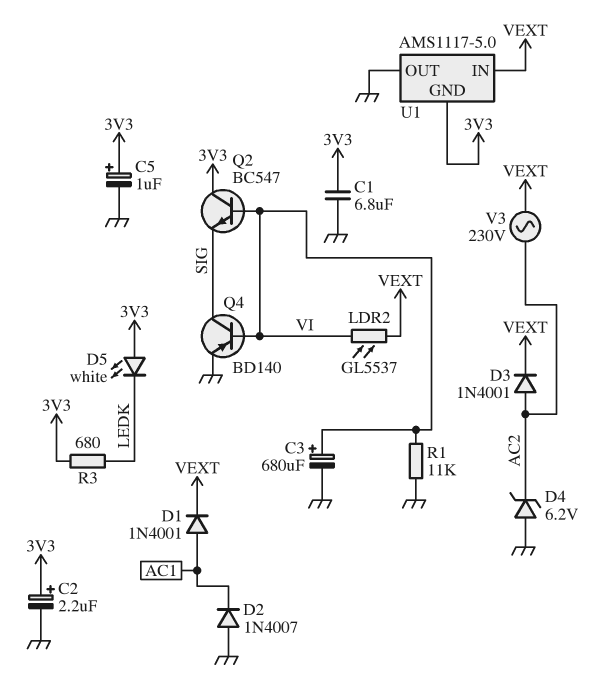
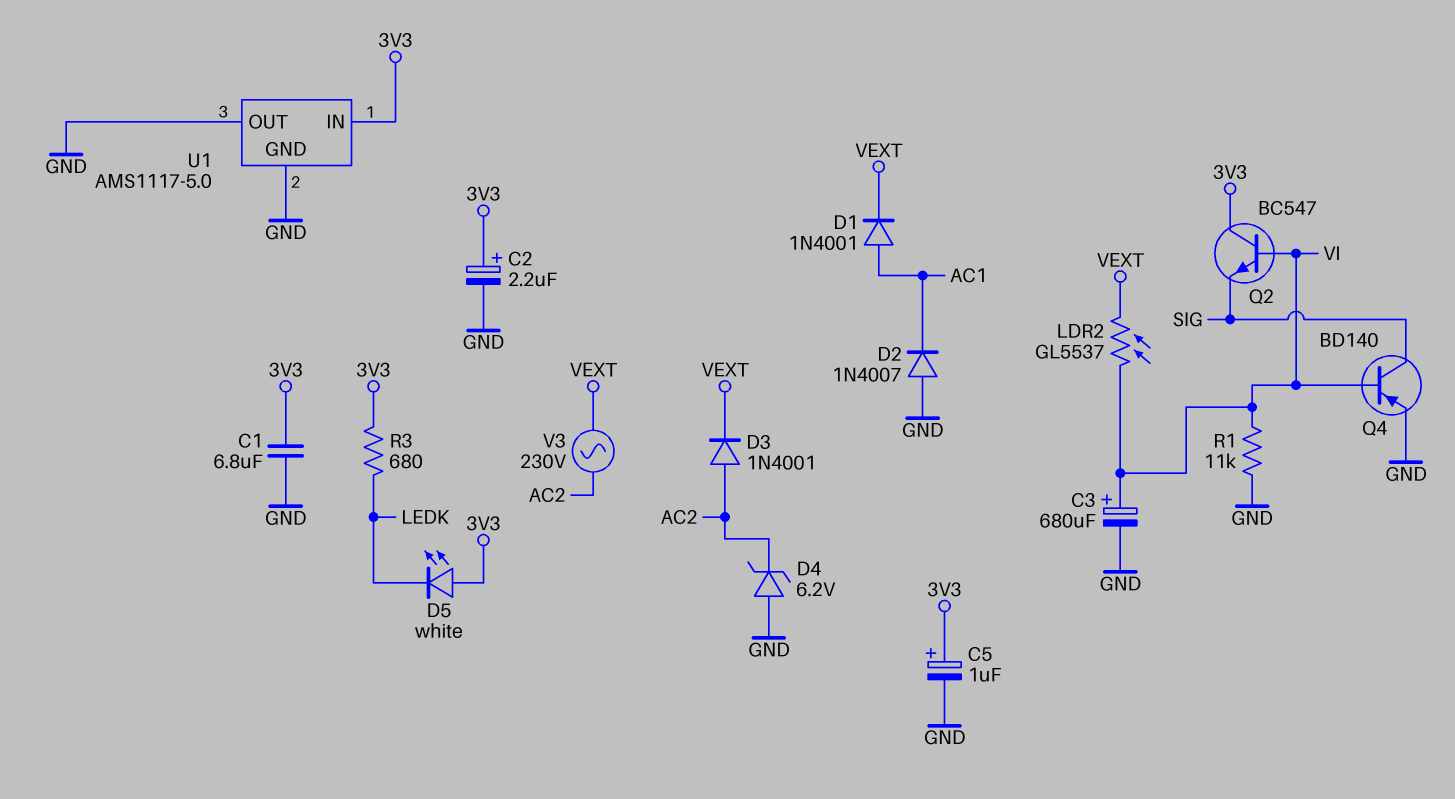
U1 pin GND: 3V3 -> GND
U1 pin IN: VEXT -> 3V3

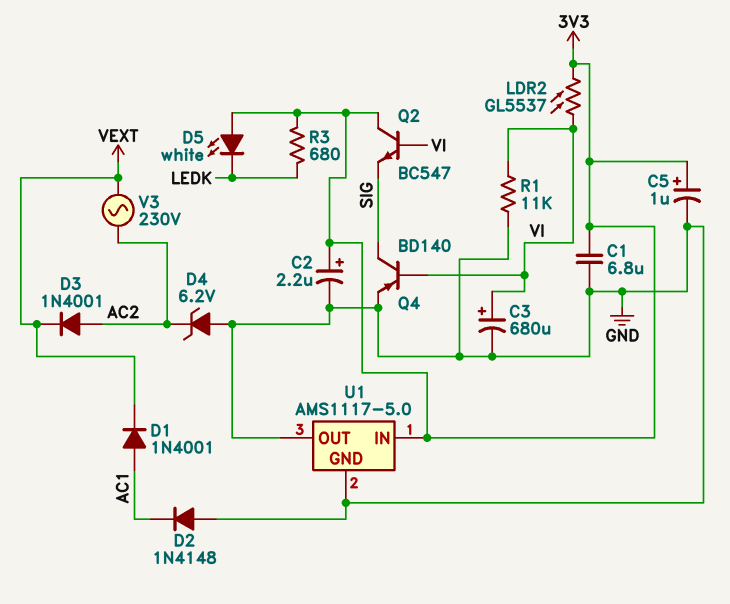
D2: diode 1N4007 (A GND, K AC1) -> diode 1N4148 (A GND, K AC1)
LDR2: GL5537 (VEXT, VI) -> GL5537 (3V3, VI)

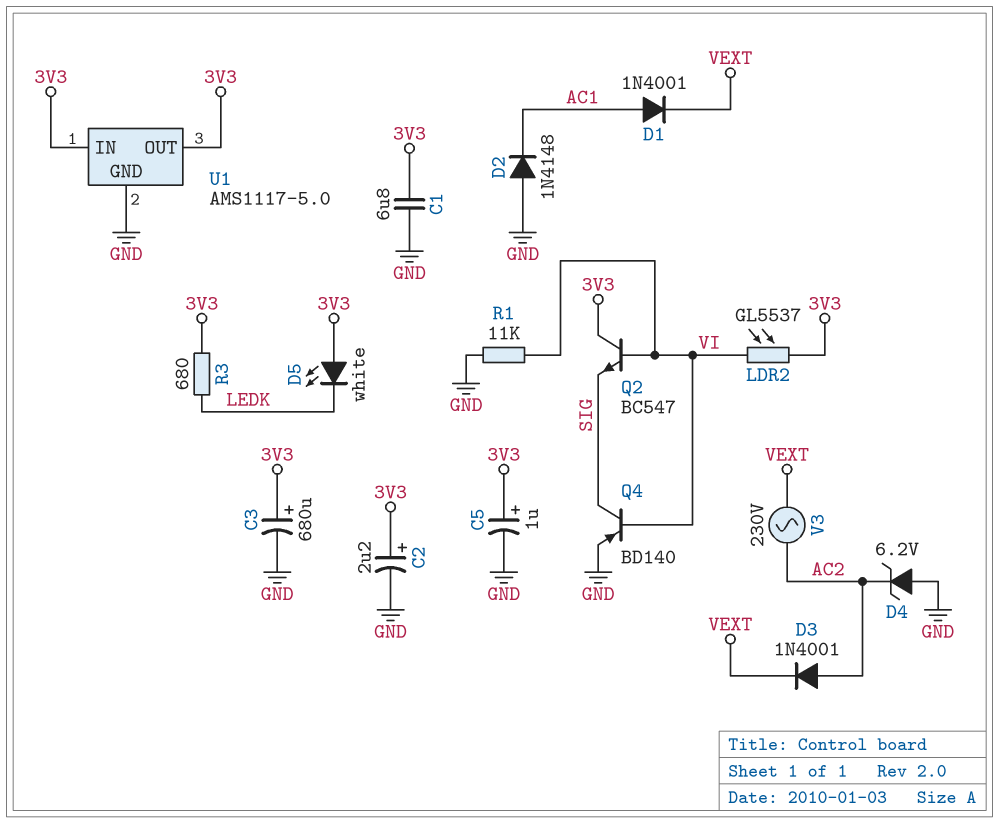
C3: 680uF (plus VI, minus GND) -> 680uF (plus 3V3, minus GND)
U1 pin OUT: GND -> 3V3

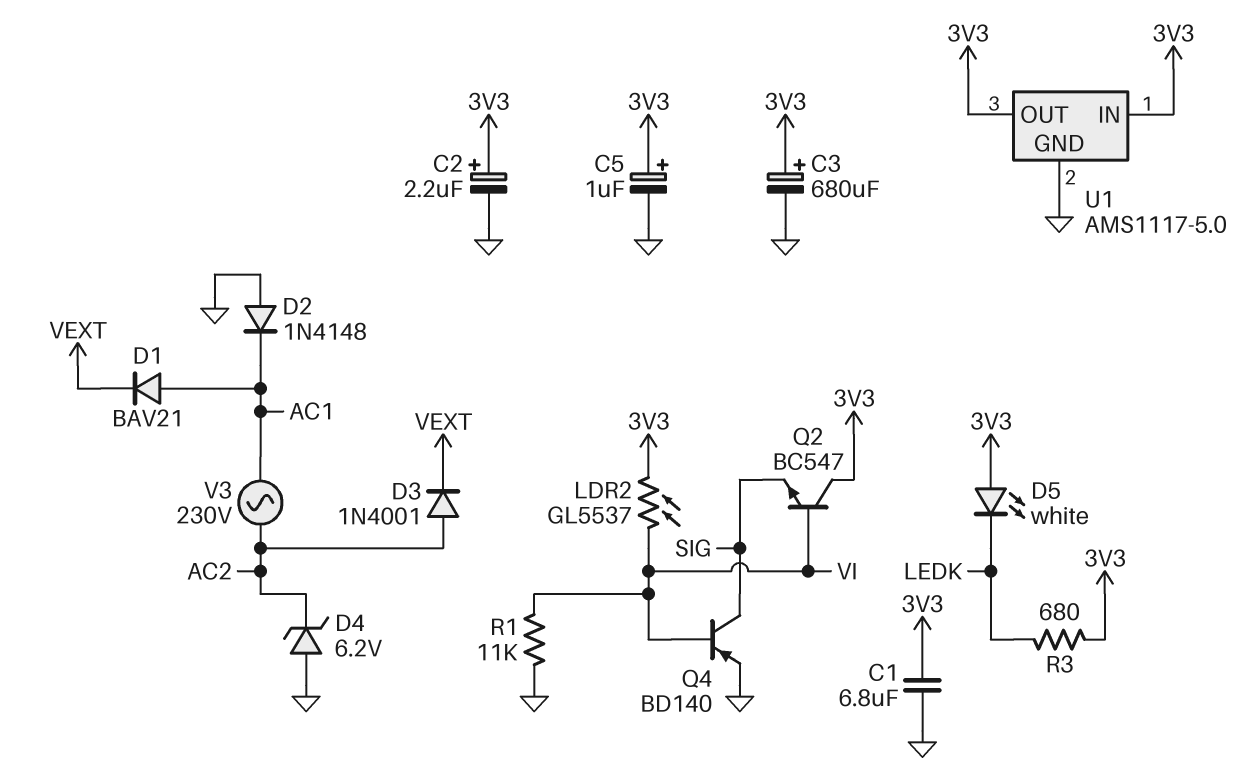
D1: diode 1N4001 (A AC1, K VEXT) -> diode BAV21 (A AC1, K VEXT)
V3: AC 230V (AC2, VEXT) -> AC 230V (AC1, AC2)

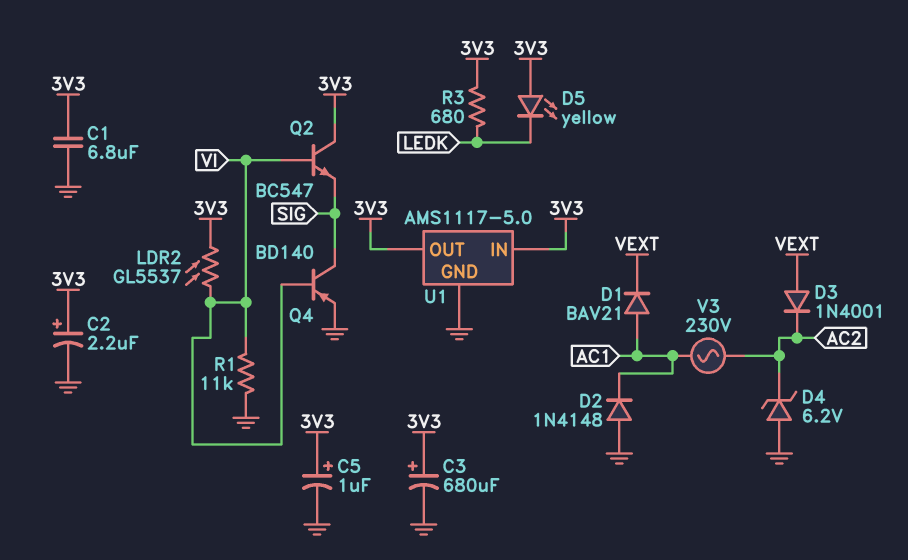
D3: diode 1N4001 (A AC2, K VEXT) -> diode 1N4001 (A VEXT, K AC2)
D5: LED white (A 3V3, K LEDK) -> LED yellow (A 3V3, K LEDK)

